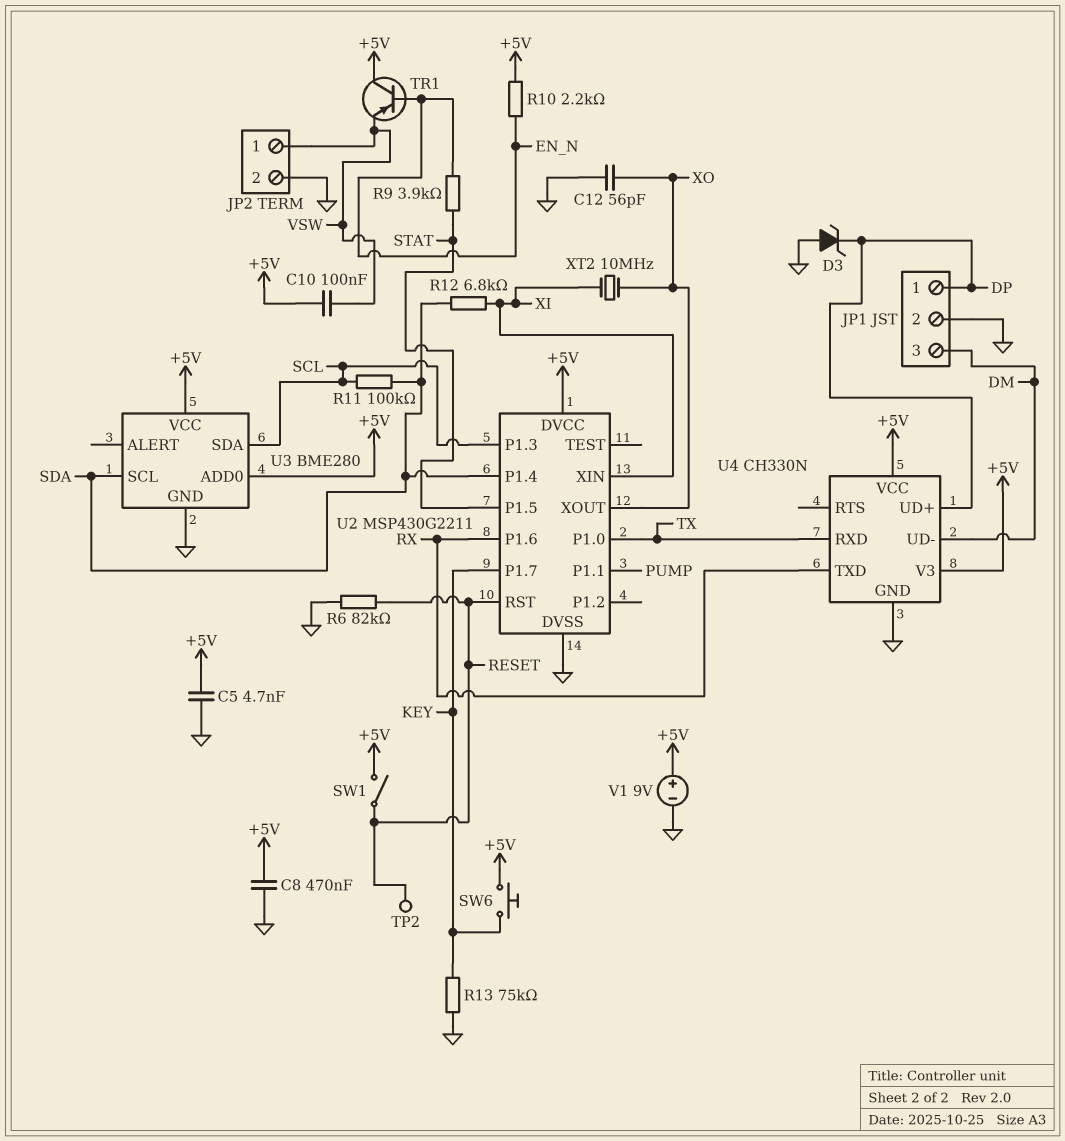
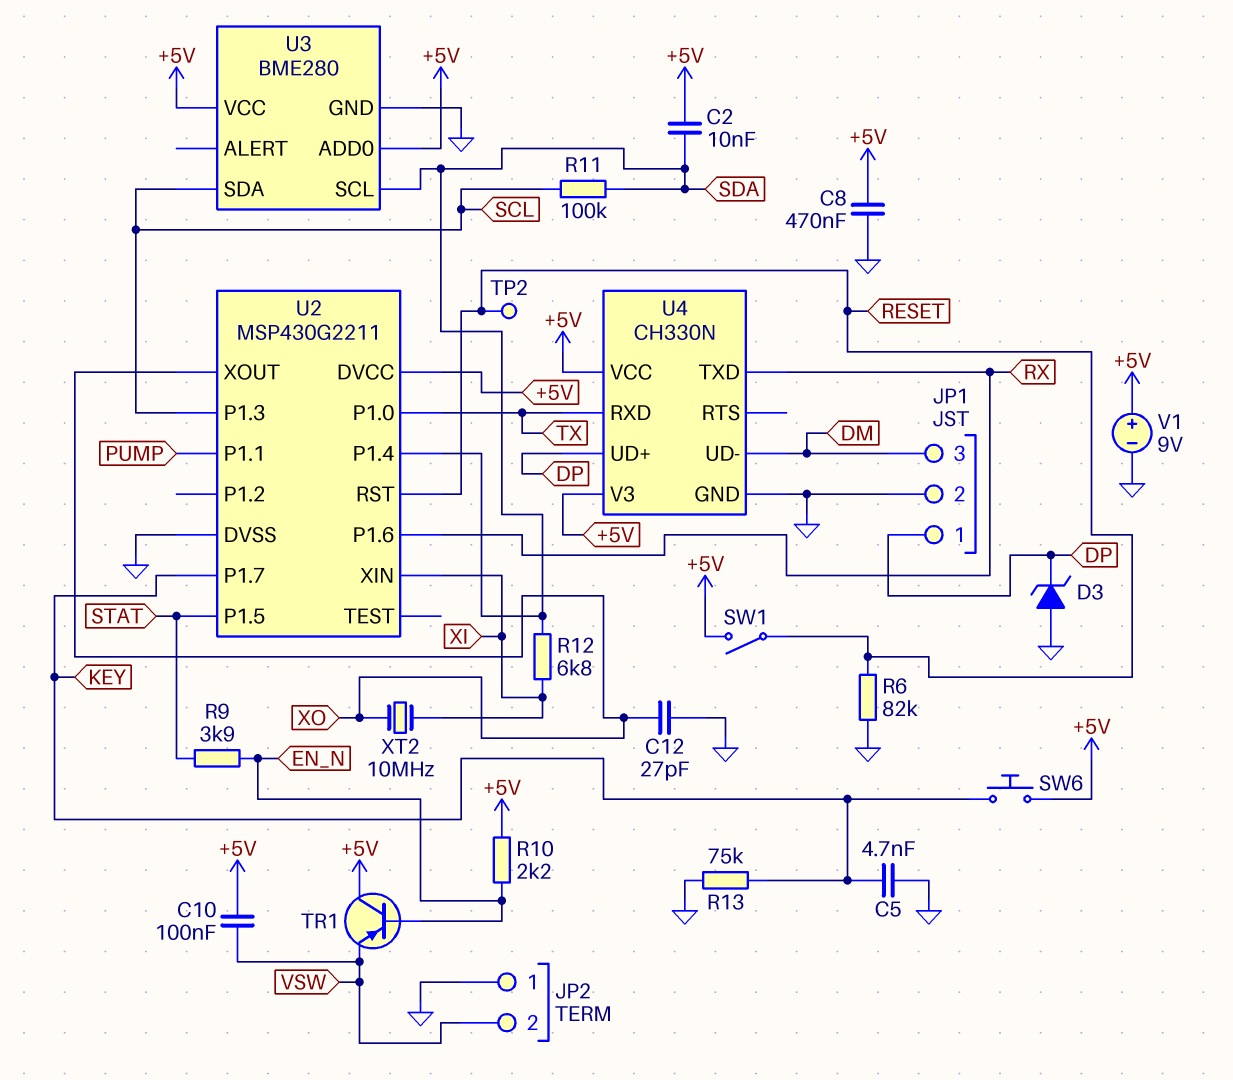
C2: none -> 10nF (+5V, SDA)
C5: 4.7nF (+5V, GND) -> 4.7nF (GND, KEY)
C12: 56pF (GND, XO) -> 27pF (GND, XO)
JP2 pin 1: VSW -> GND
JP2 pin 2: GND -> VSW

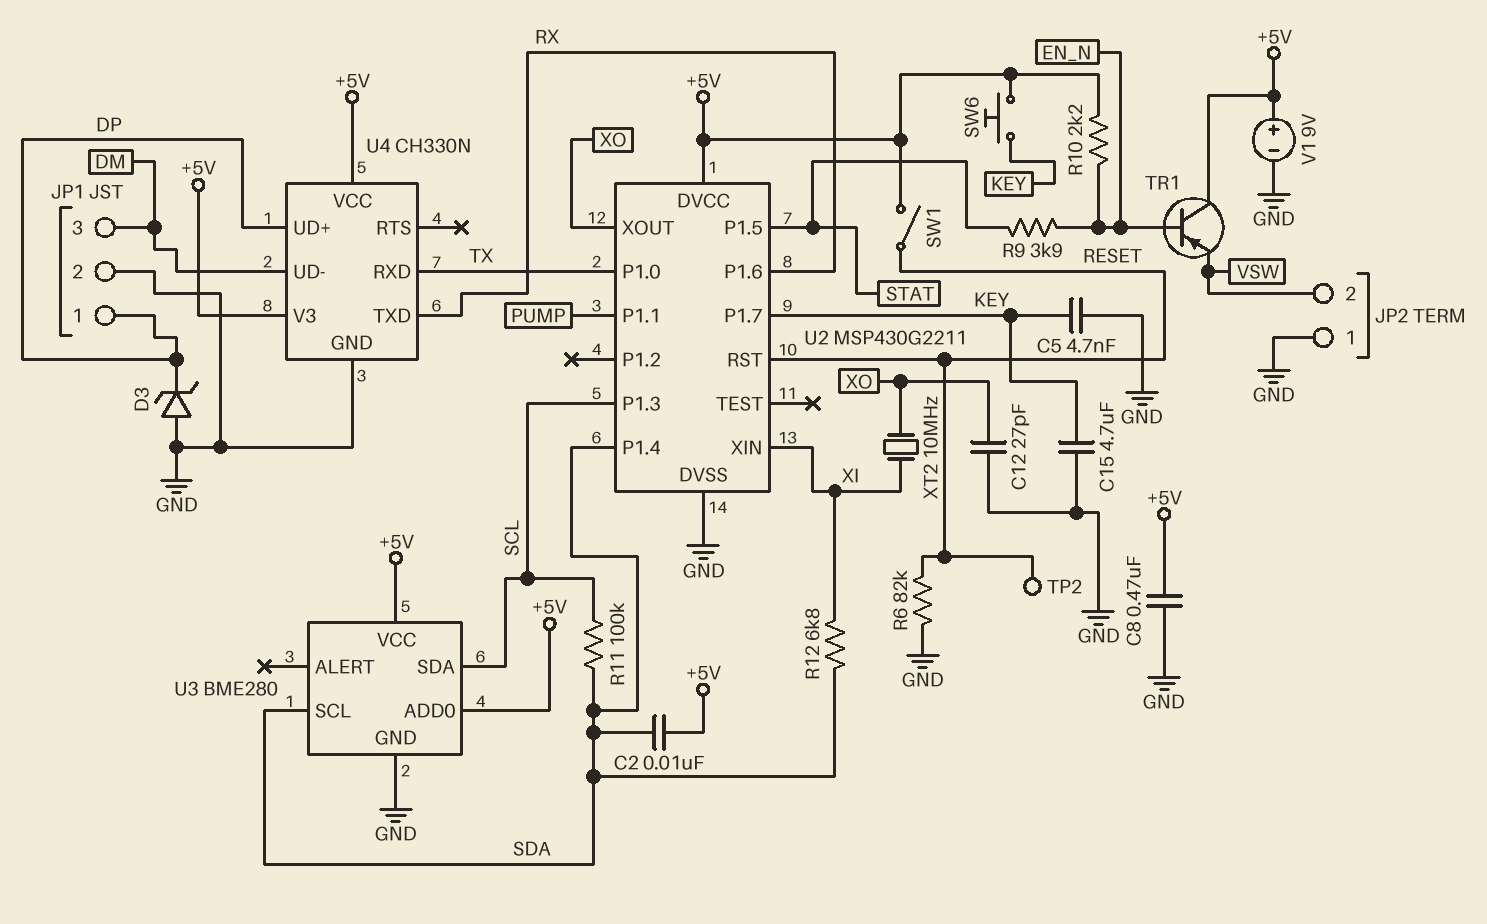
C10: 100nF (+5V, VSW) -> none
C15: none -> 4.7uF (GND, KEY)
R13: 75k (GND, KEY) -> none

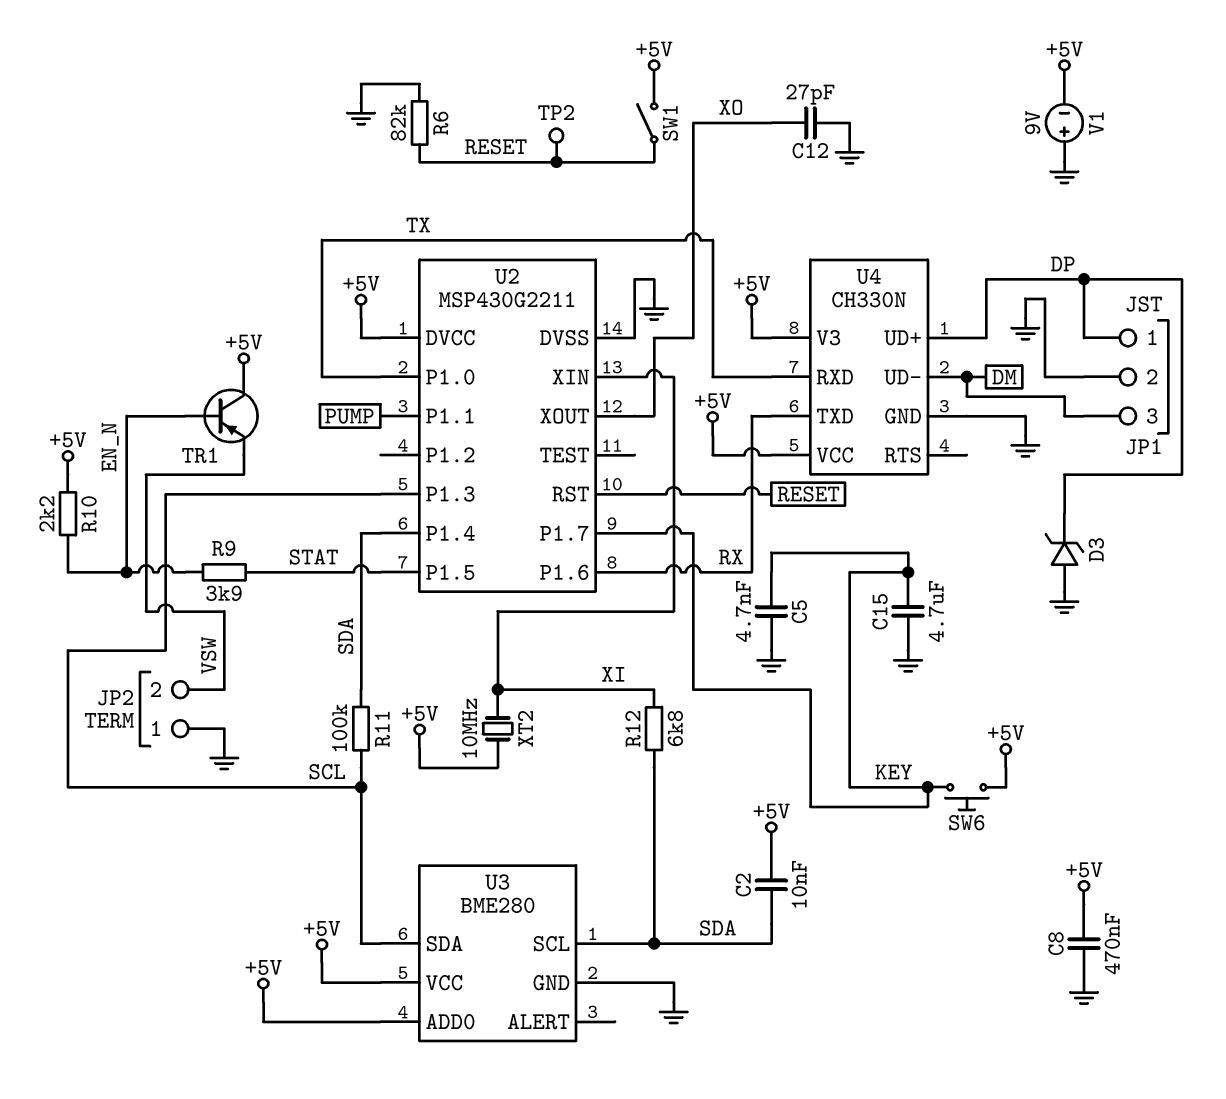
V1: 9V (plus +5V, minus GND) -> 9V (plus GND, minus +5V)
XT2: 10MHz (XI, XO) -> 10MHz (+5V, XI)

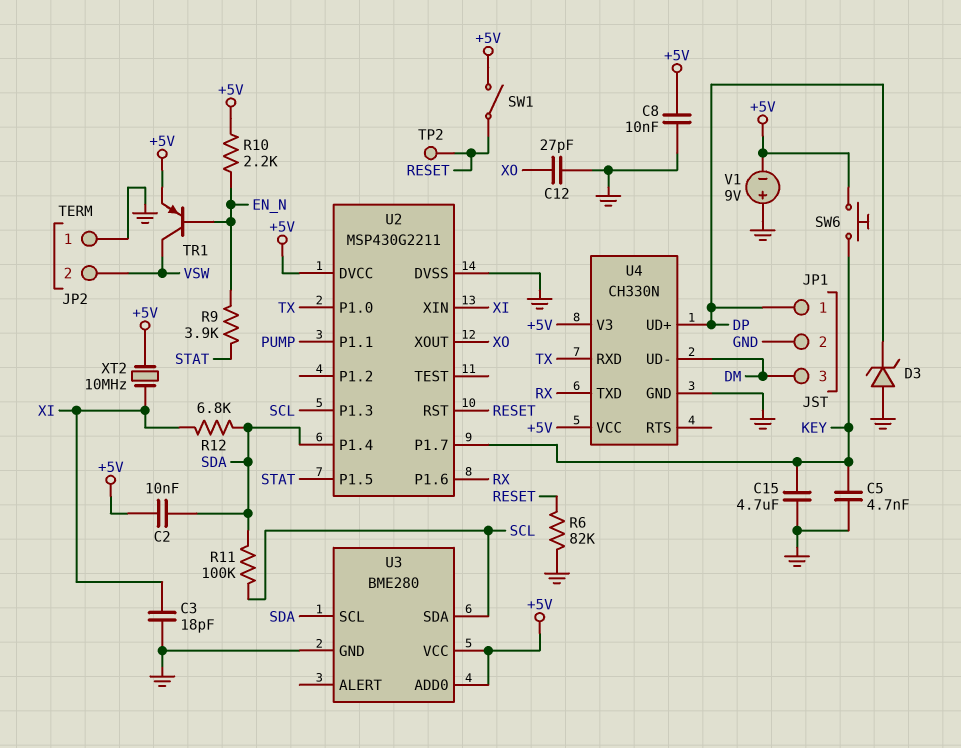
C3: none -> 18pF (GND, XI)
C8: 470nF (+5V, GND) -> 10nF (+5V, GND)
TR1: PNP (B EN_N, C +5V, E VSW) -> PNP (B EN_N, C VSW, E +5V)

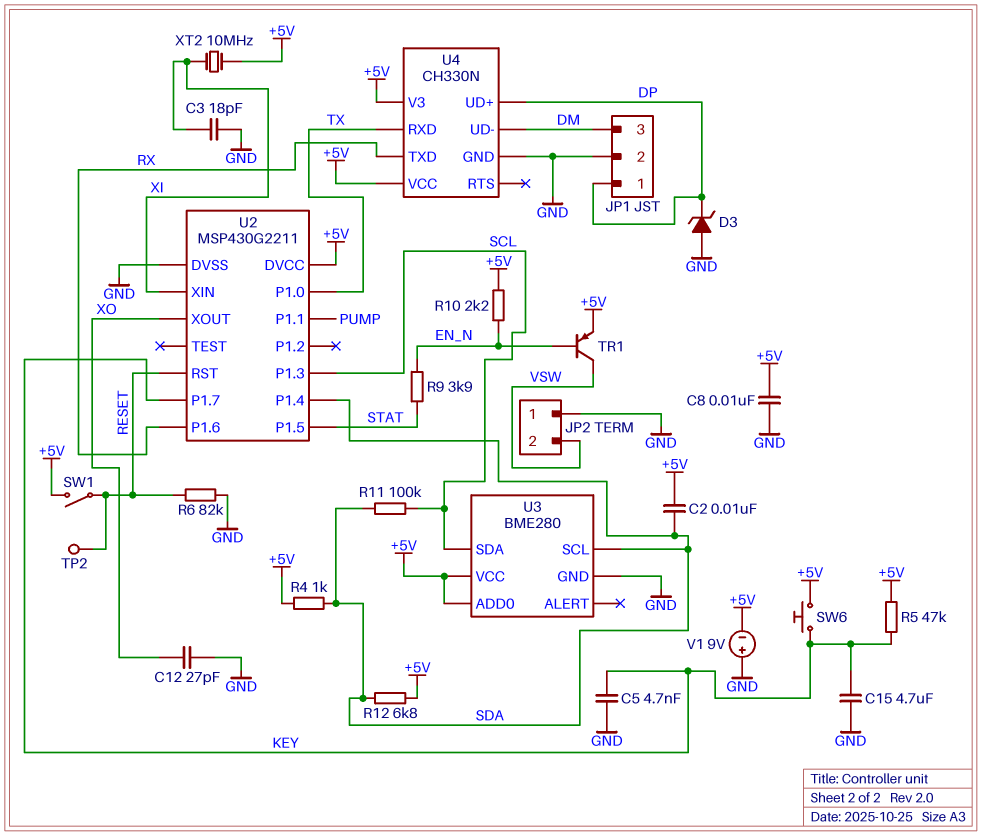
R4: none -> 1k (+5V, SDA)
R5: none -> 47k (+5V, KEY)
R12: 6.8k (SDA, XI) -> 6.8k (+5V, SDA)

